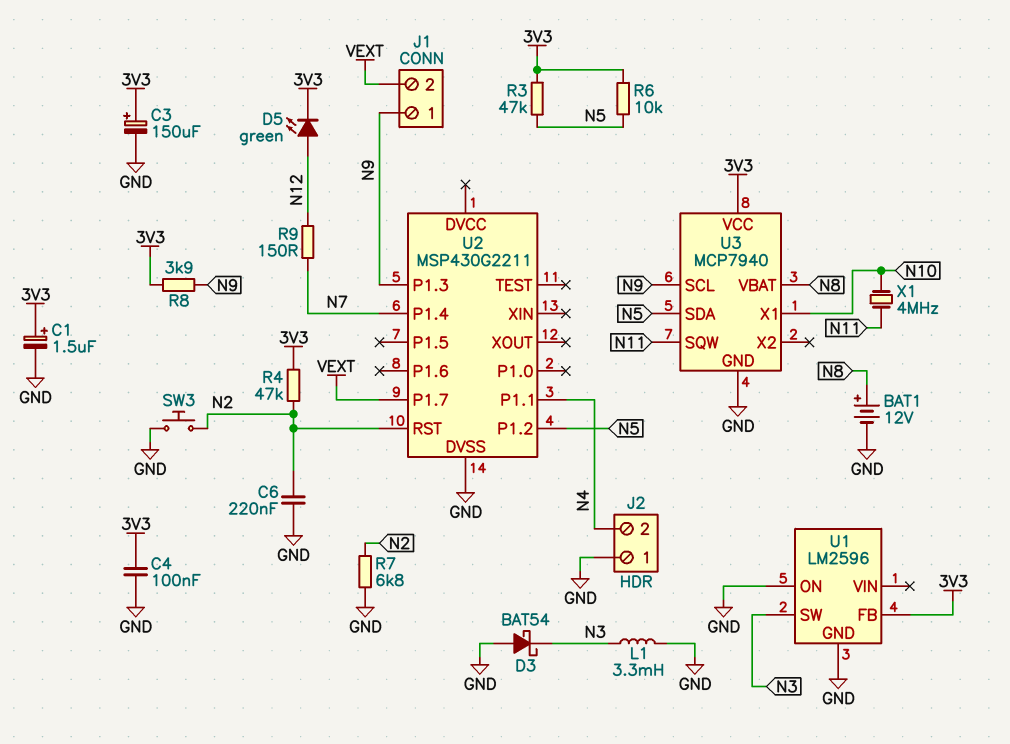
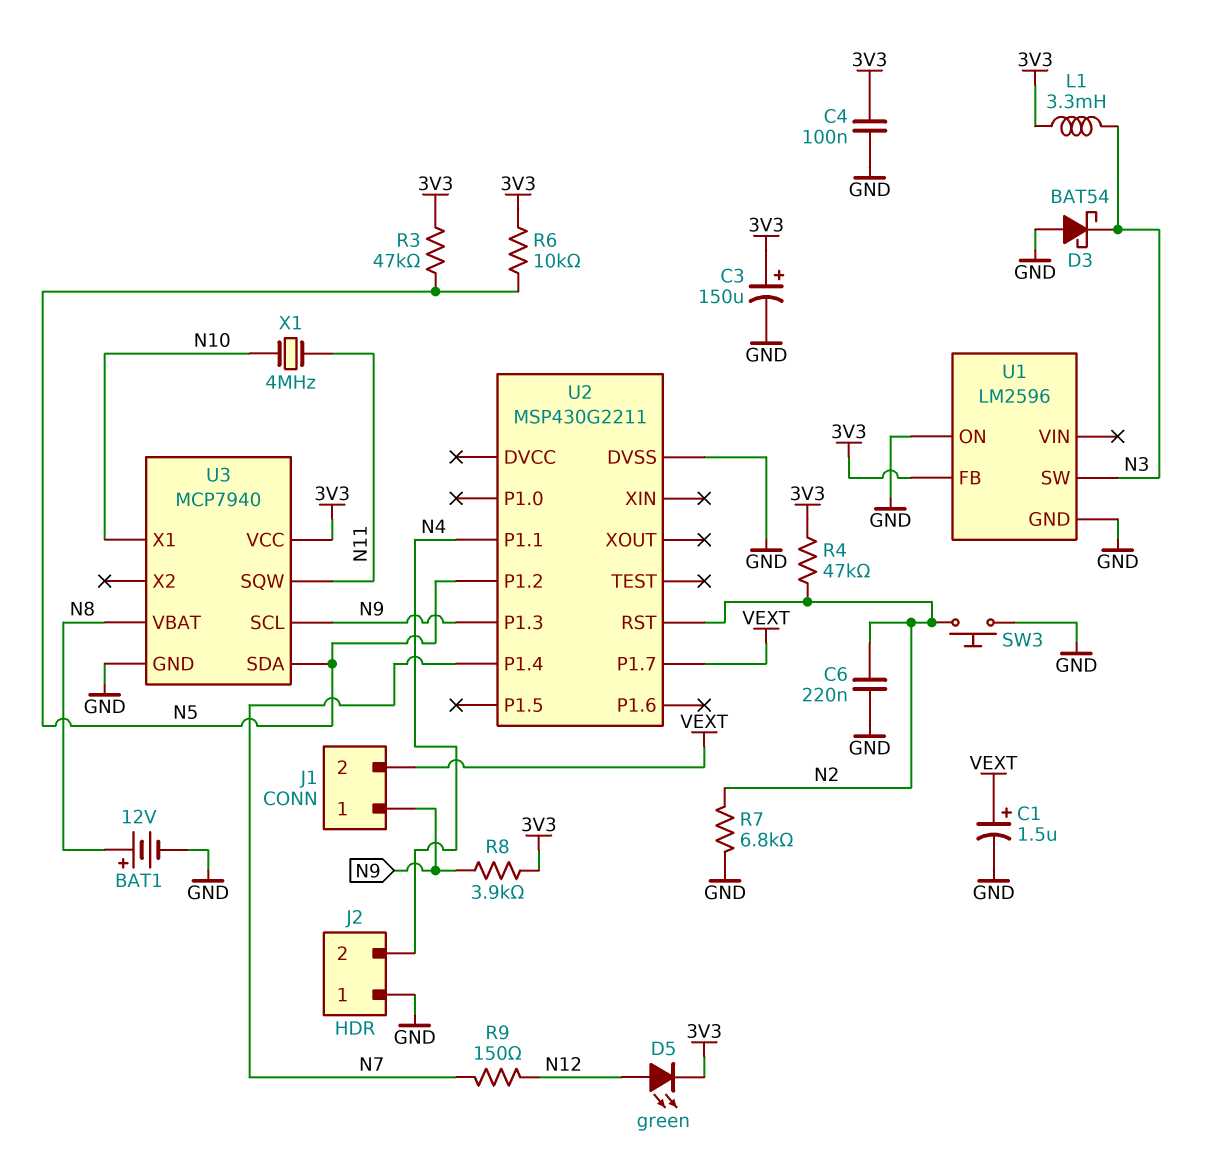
C1: 1.5uF (plus 3V3, minus GND) -> 1.5uF (plus VEXT, minus GND)
L1: 3.3mH (GND, N3) -> 3.3mH (3V3, N3)

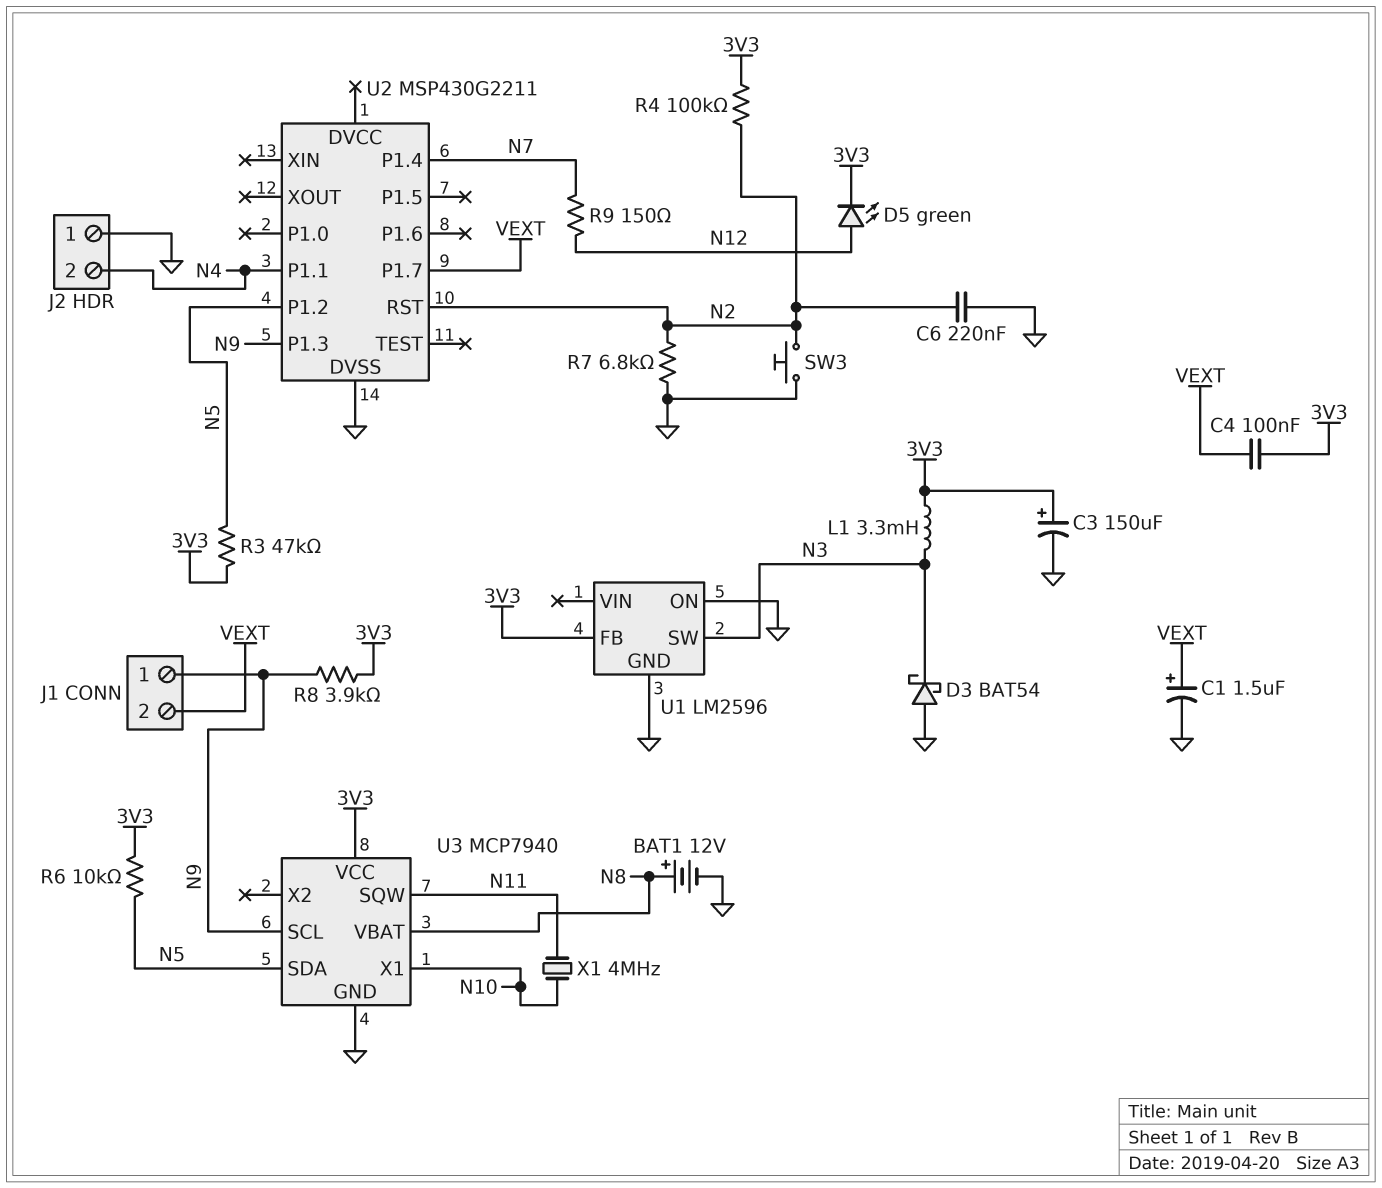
C4: 100nF (3V3, GND) -> 100nF (3V3, VEXT)
R4: 47k (3V3, N2) -> 100k (3V3, N2)

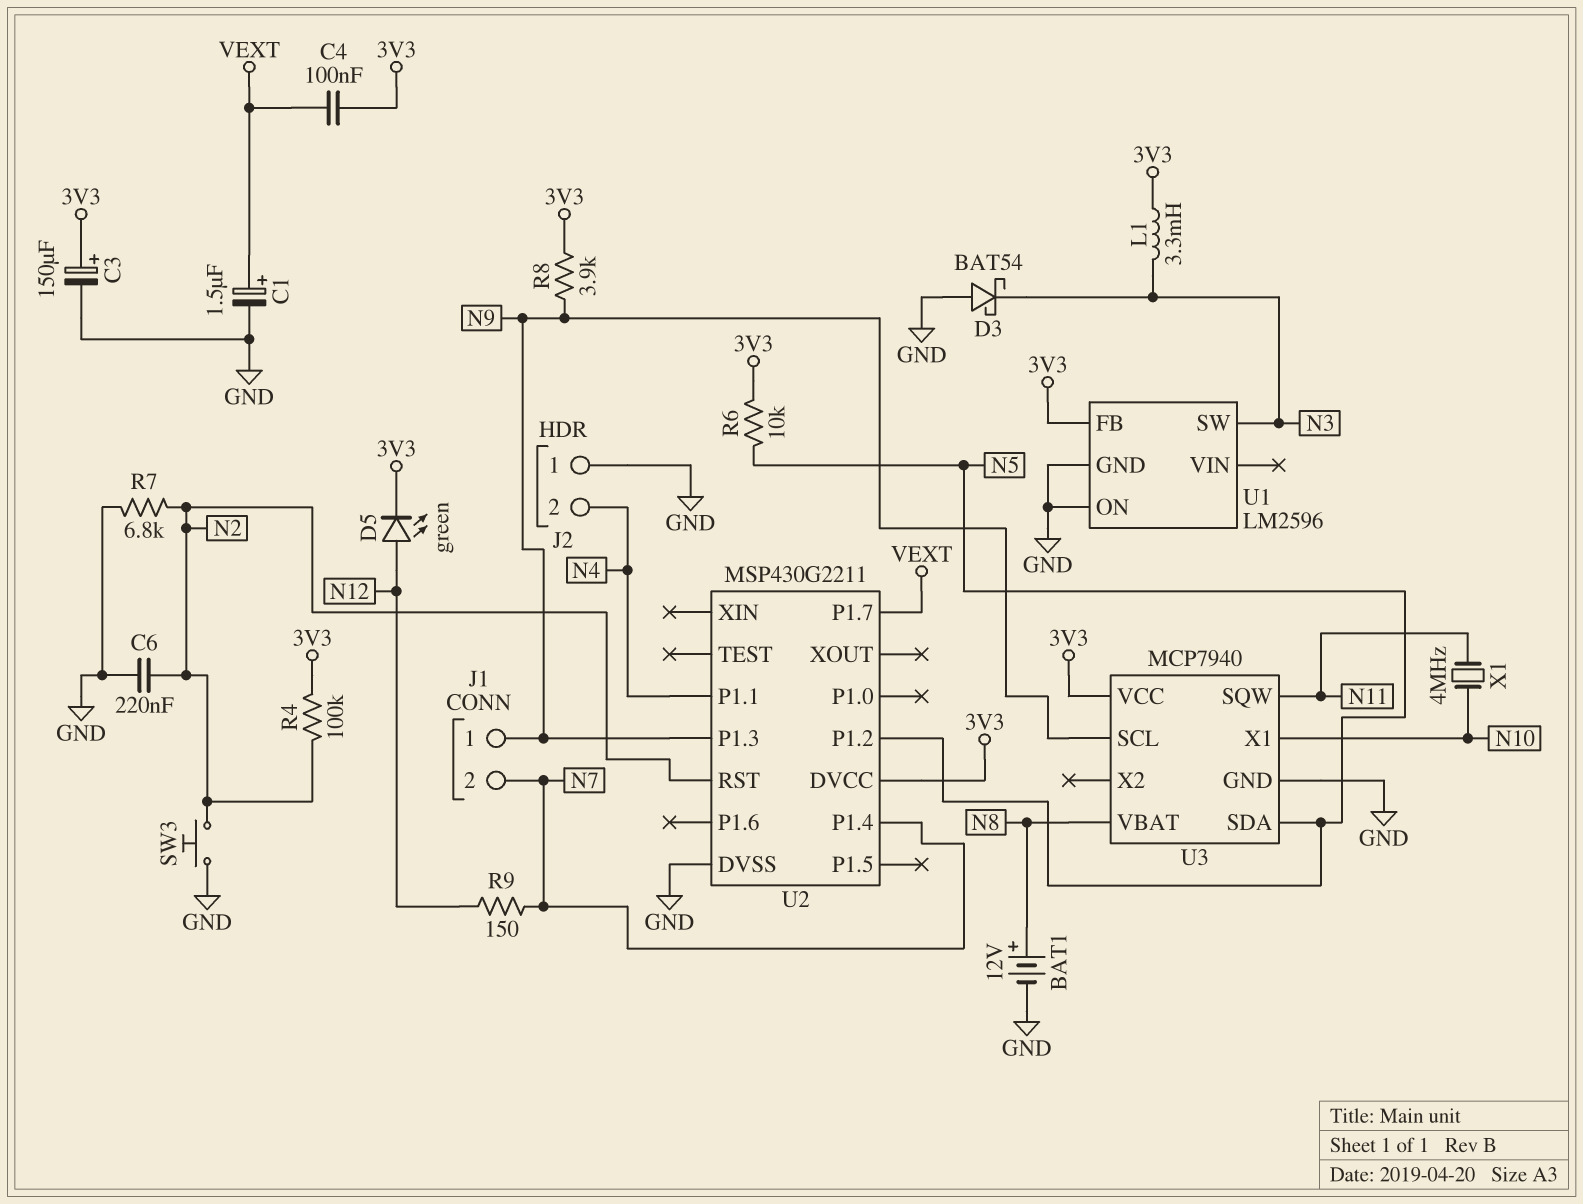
J1 pin 2: VEXT -> N7
R3: 47k (3V3, N5) -> none
U2 pin DVCC: none -> 3V3

